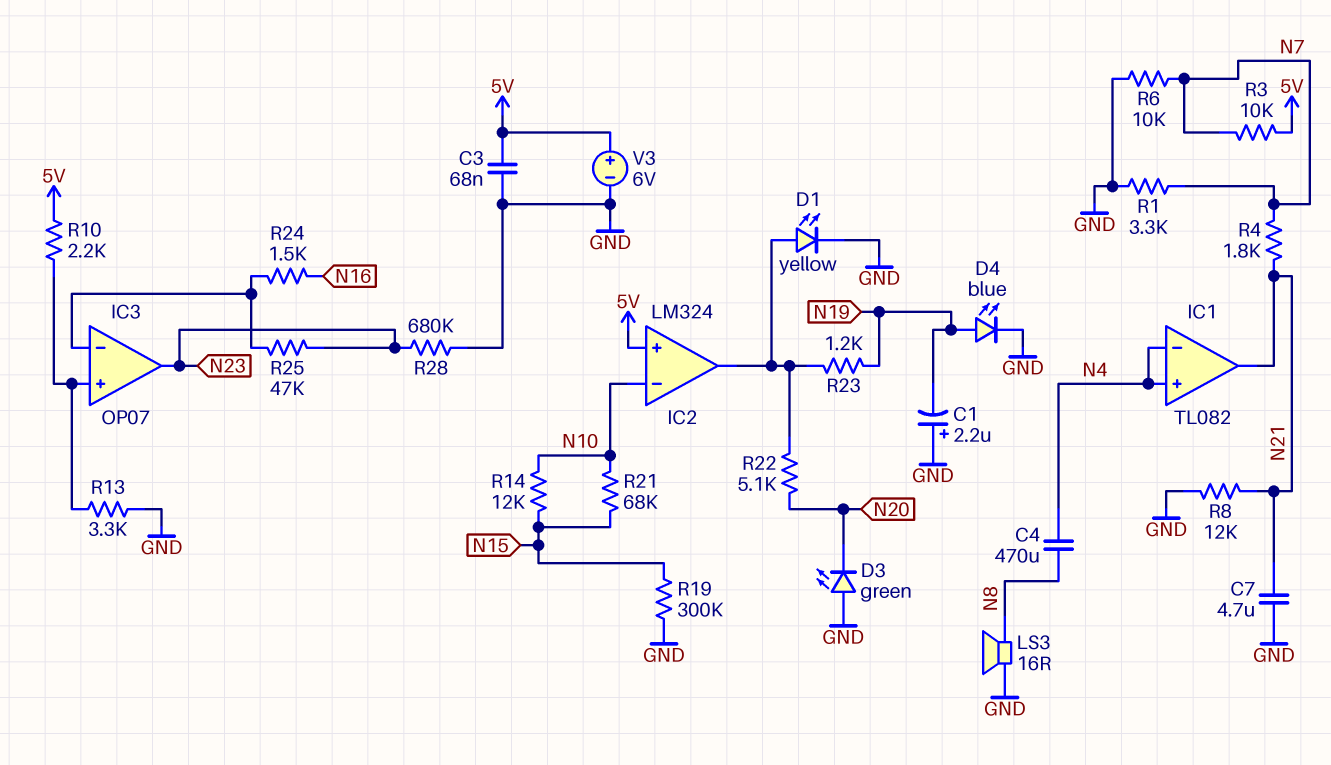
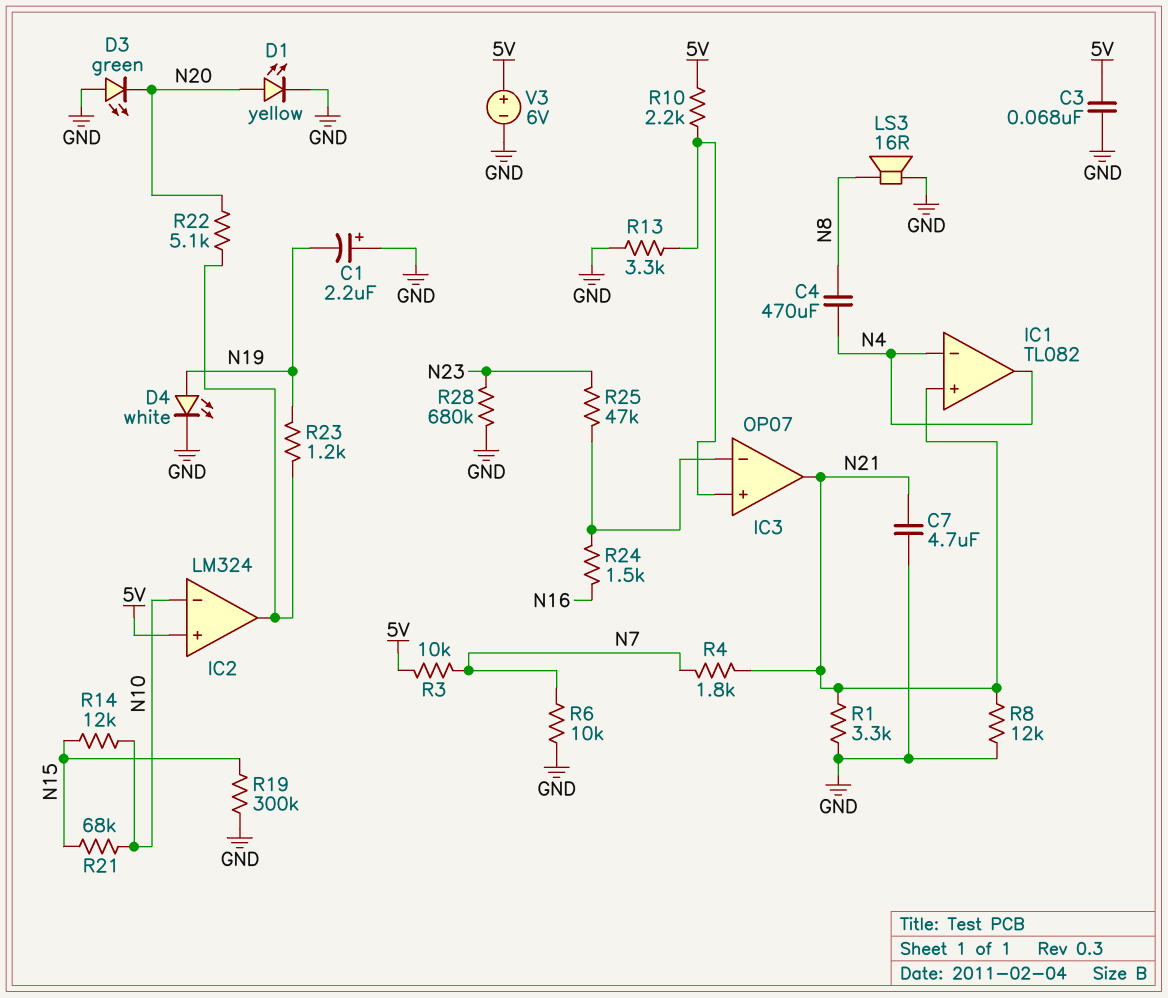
D1: LED yellow (A IC2/out, K GND) -> LED yellow (A N20, K GND)
D4: LED blue (A N19, K GND) -> LED white (A N19, K GND)
IC1 pin in+: N4 -> N21
IC1 pin out: N21 -> N4
IC3 pin out: N23 -> N21
R1: 3.3k (GND, N7) -> 3.3k (GND, N21)

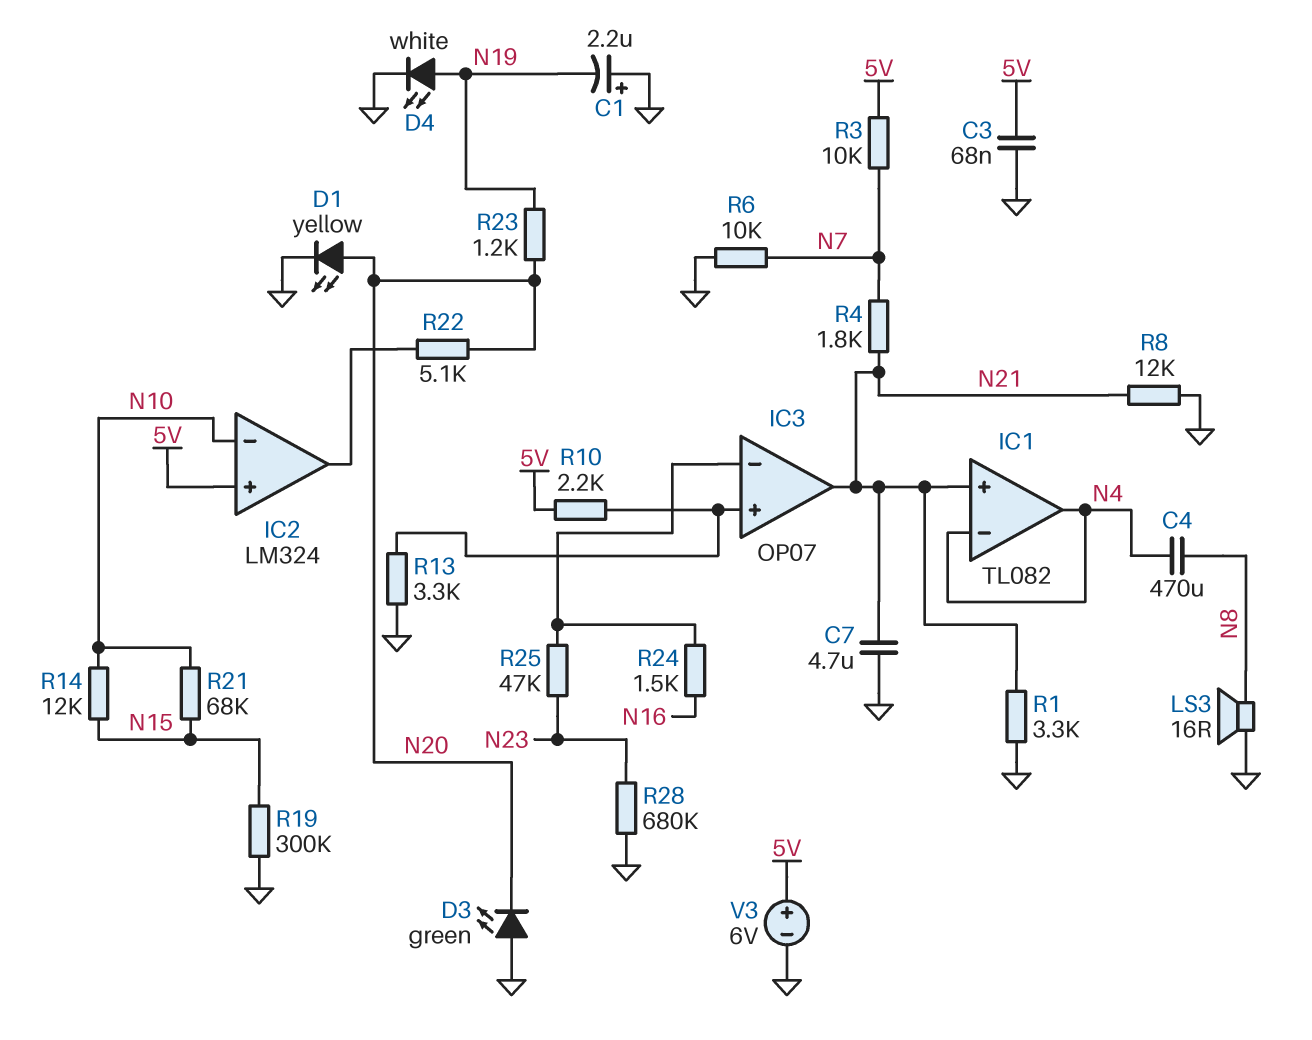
R23: 1.2k (IC2/out, N19) -> 1.2k (N19, N20)

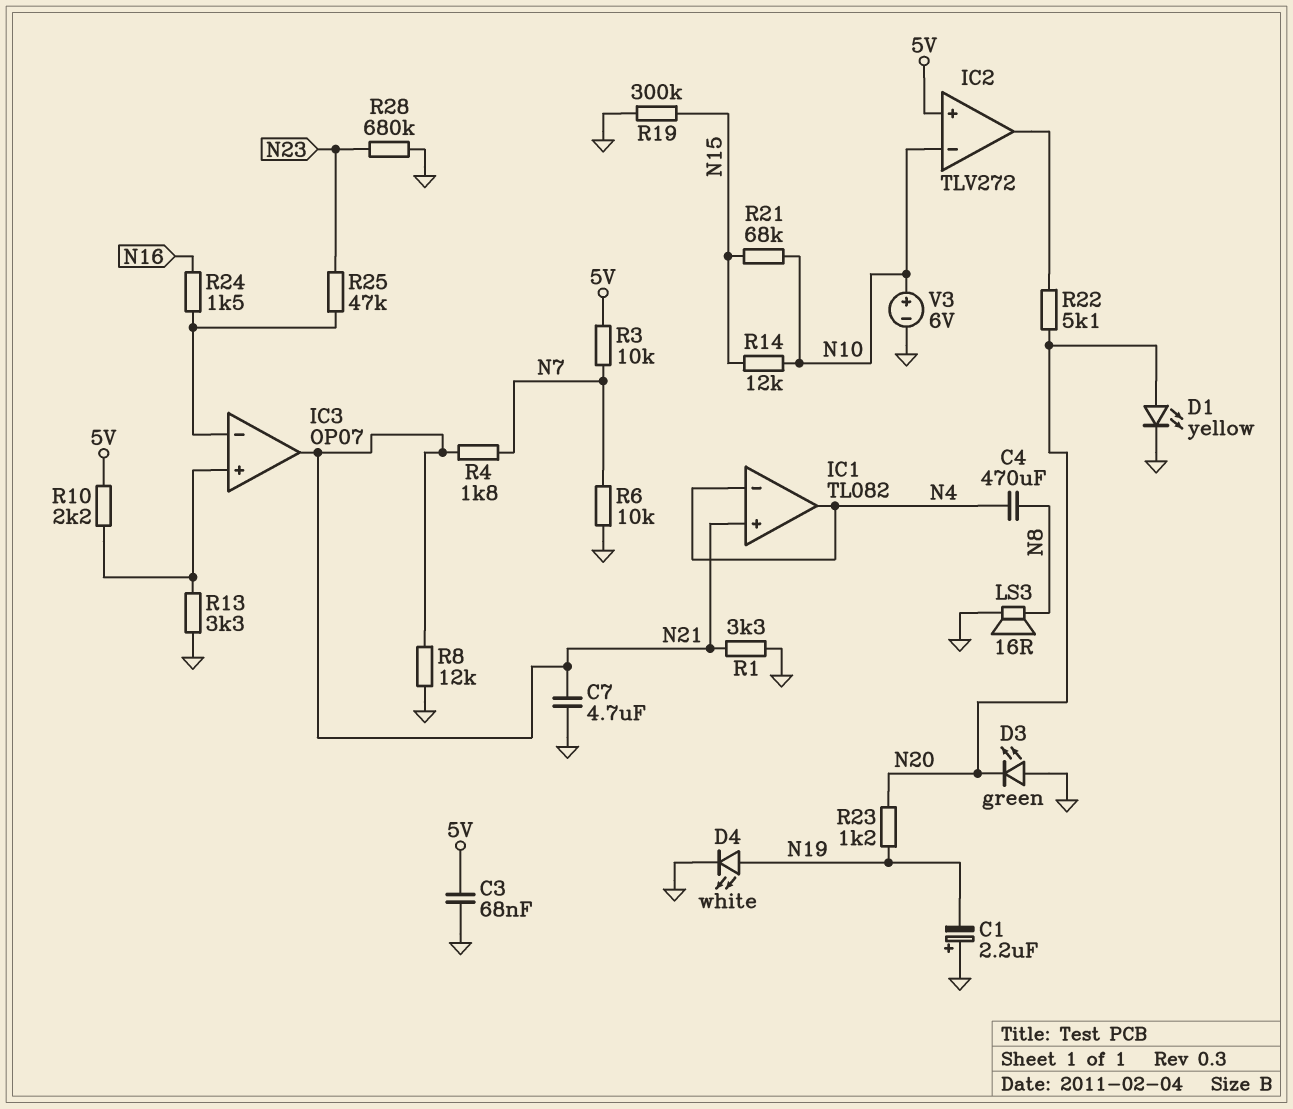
IC2: LM324 -> TLV272
V3: 6V (plus 5V, minus GND) -> 6V (plus N10, minus GND)

